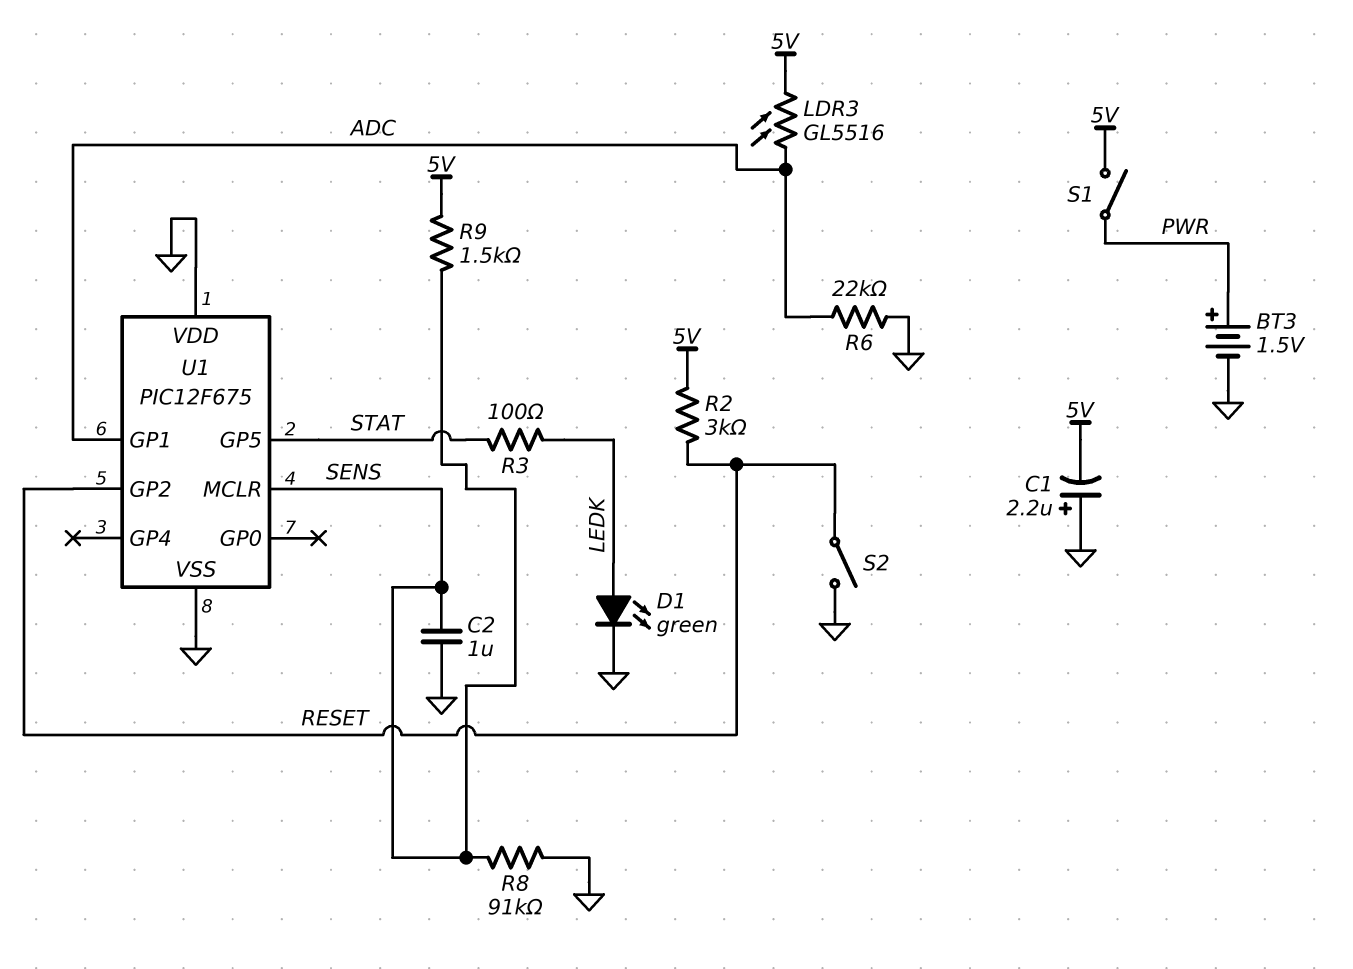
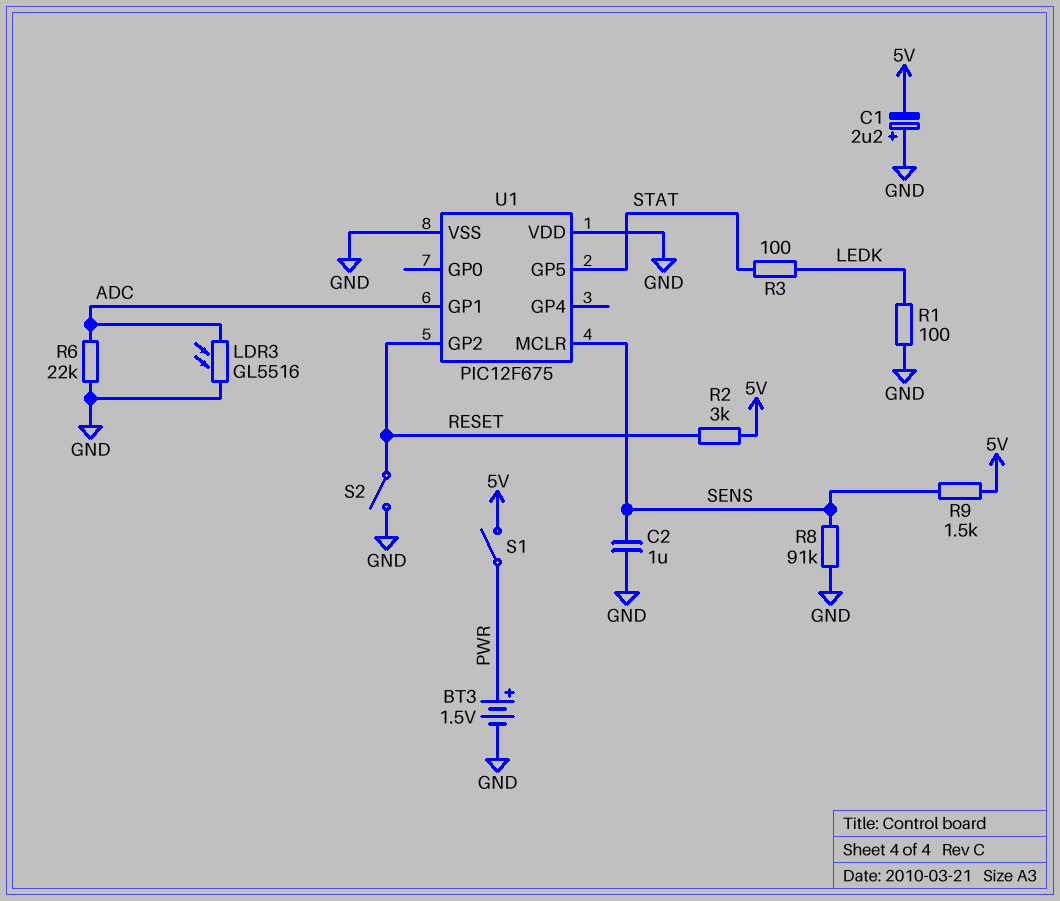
D1: LED green (A LEDK, K GND) -> none
LDR3: GL5516 (5V, ADC) -> GL5516 (ADC, GND)
R1: none -> 100 (GND, LEDK)

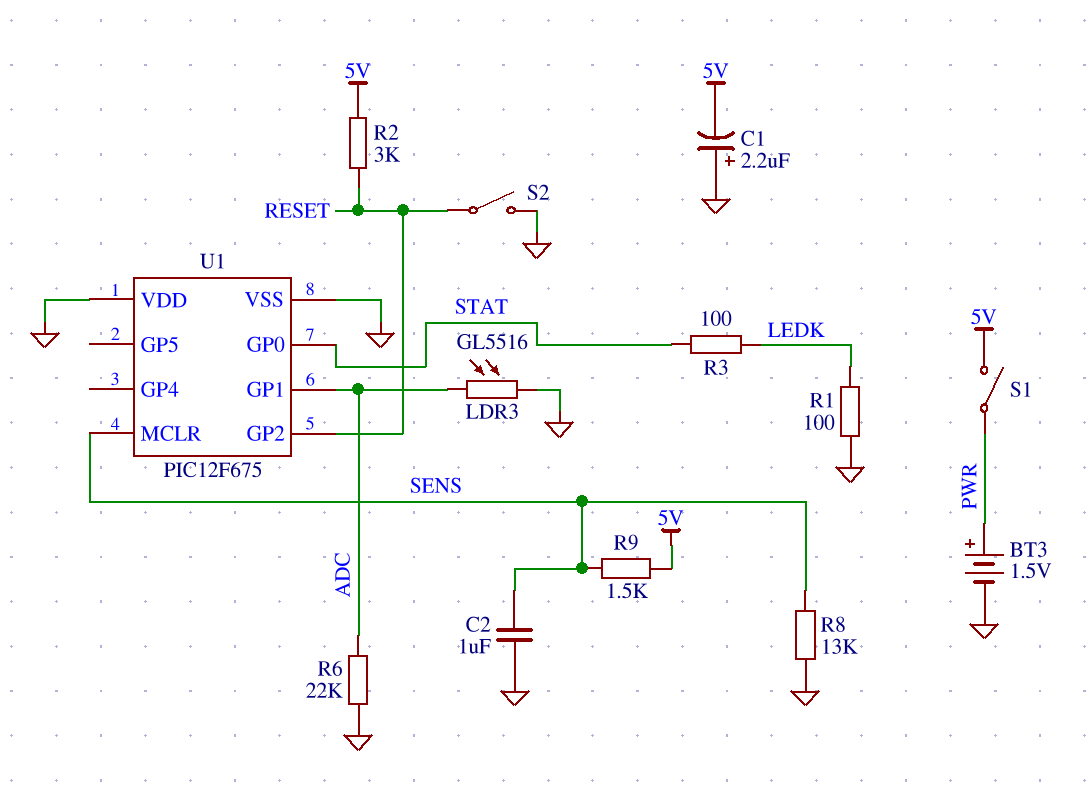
R8: 91k (GND, SENS) -> 13k (GND, SENS)
U1 pin GP0: none -> STAT
U1 pin GP5: STAT -> none

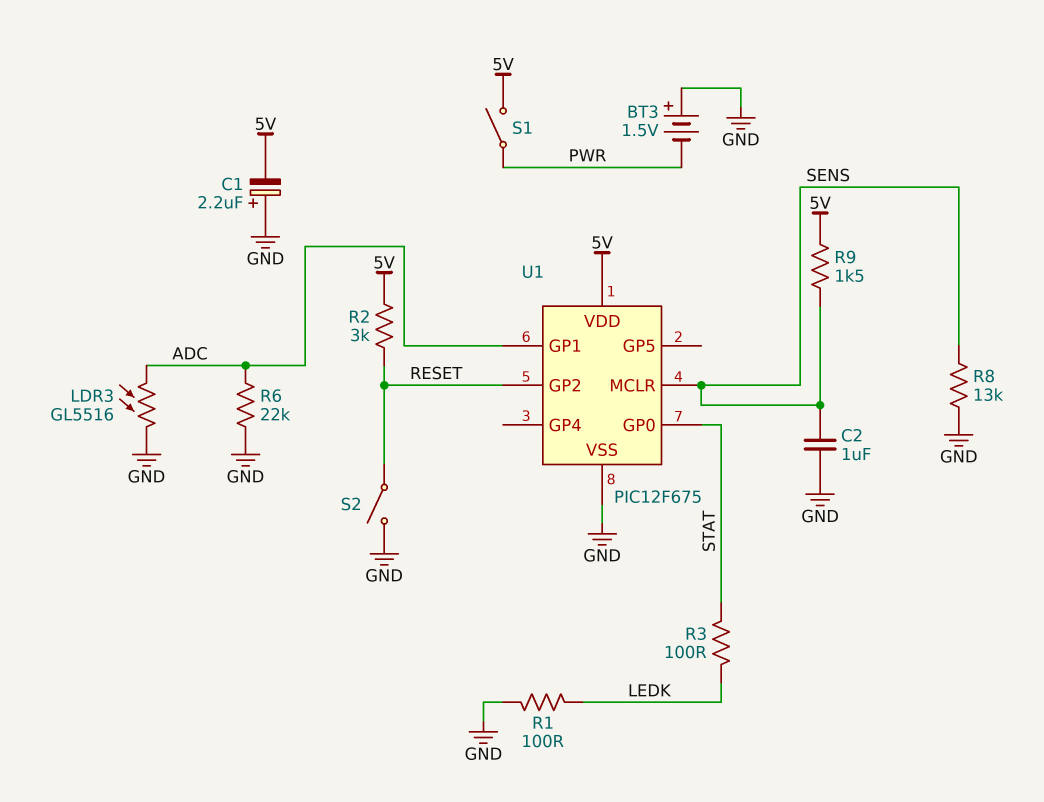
BT3: 1.5V (plus PWR, minus GND) -> 1.5V (plus GND, minus PWR)
U1 pin VDD: GND -> 5V

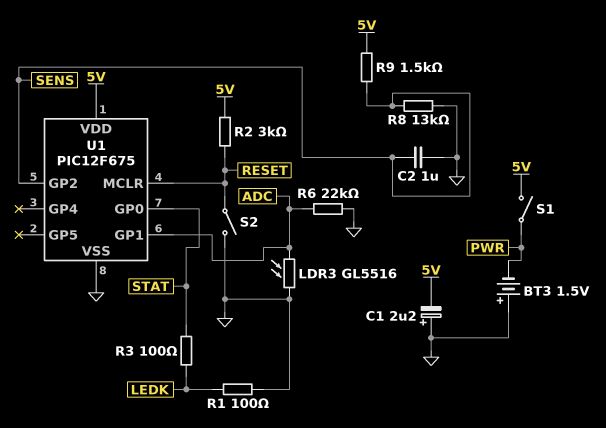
U1 pin GP2: RESET -> SENS
U1 pin MCLR: SENS -> RESET

